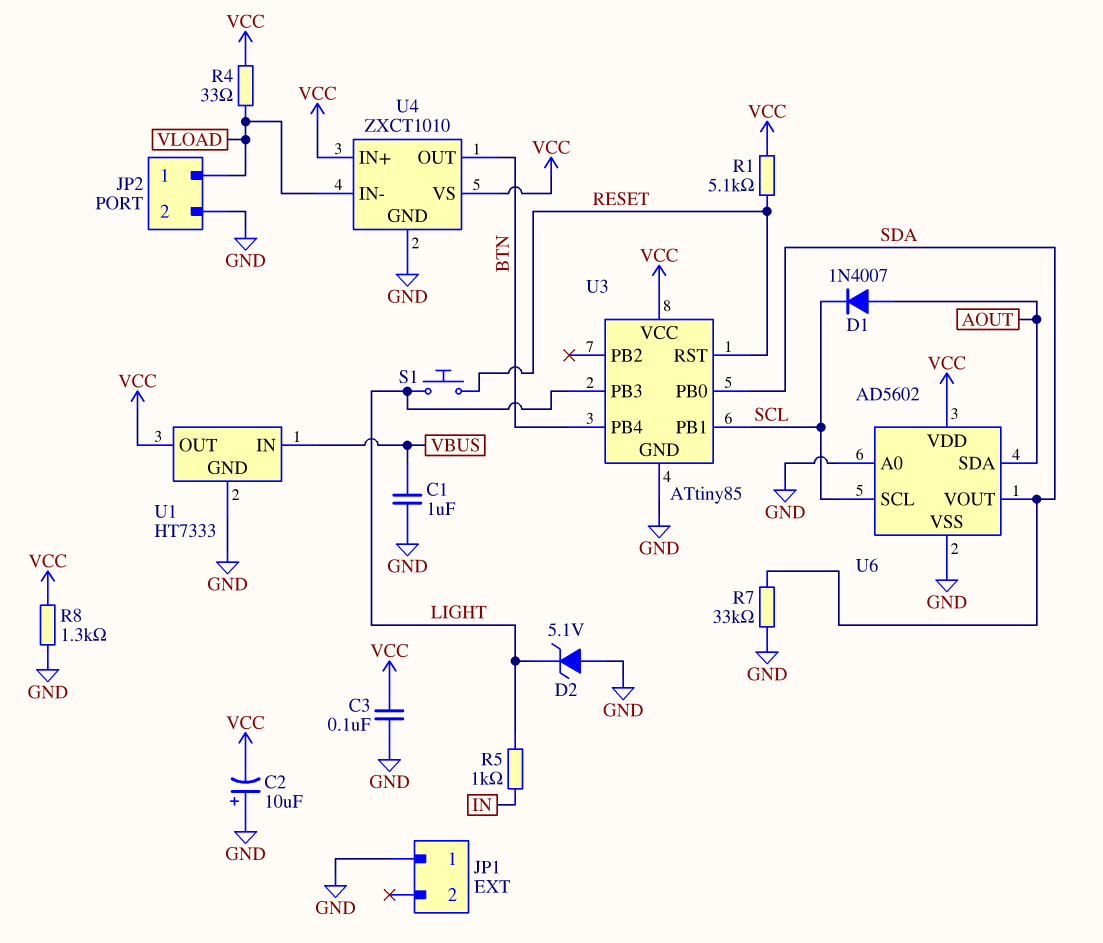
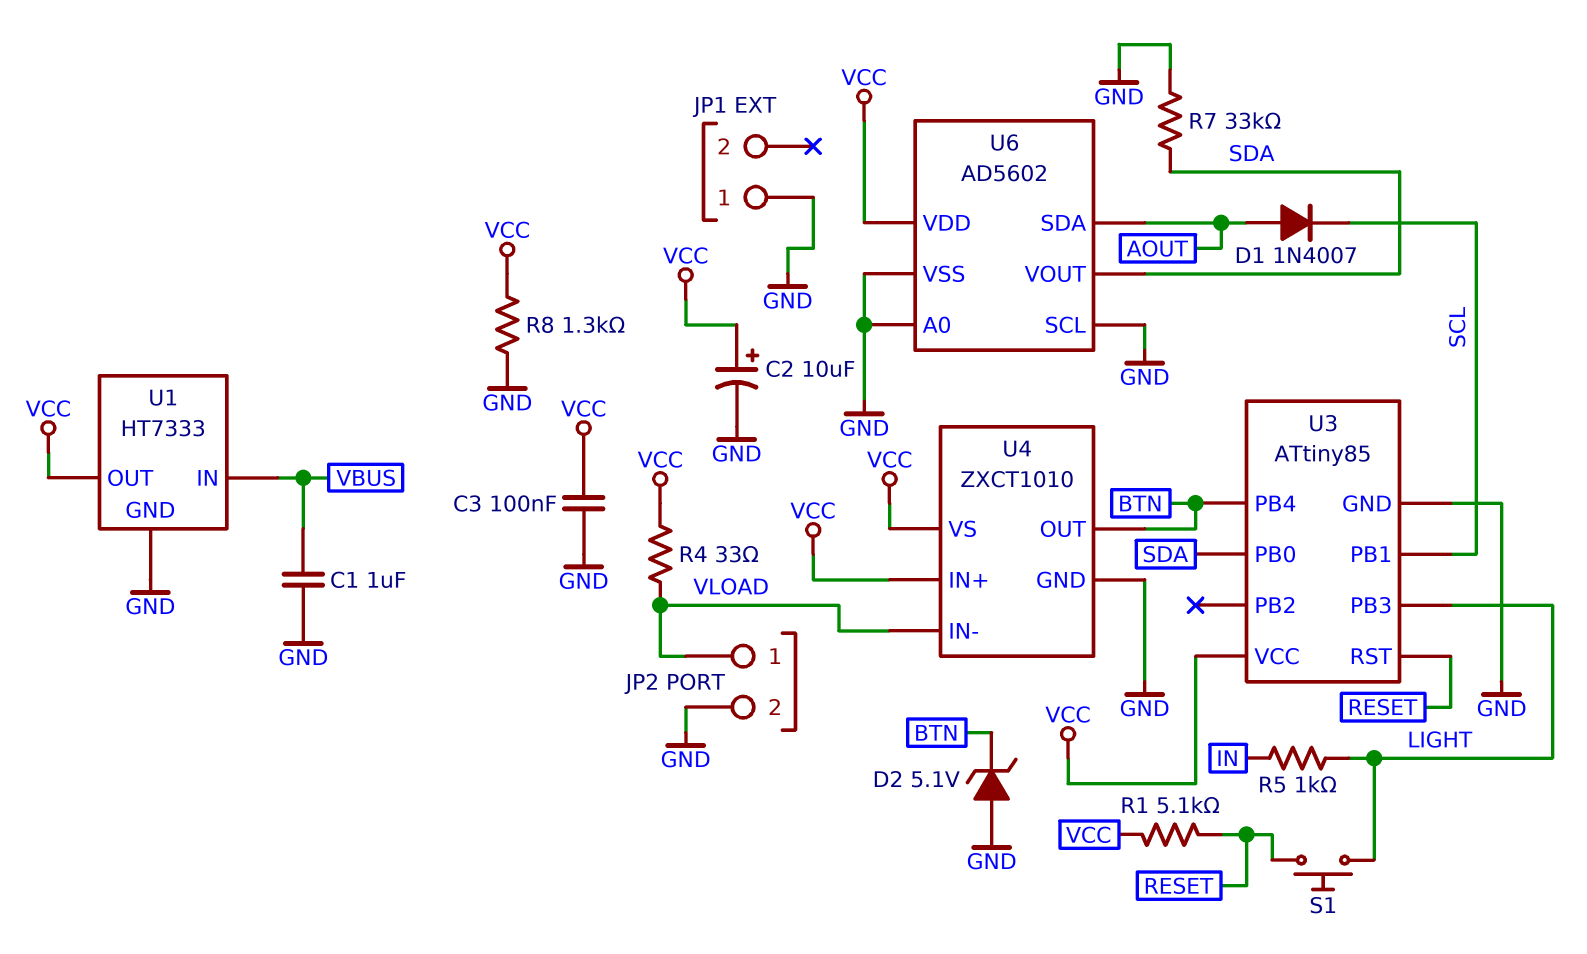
C2: 10uF (plus GND, minus VCC) -> 10uF (plus VCC, minus GND)
D2: zener 5.1V (A GND, K LIGHT) -> zener 5.1V (A GND, K BTN)
U6 pin SCL: SCL -> GND

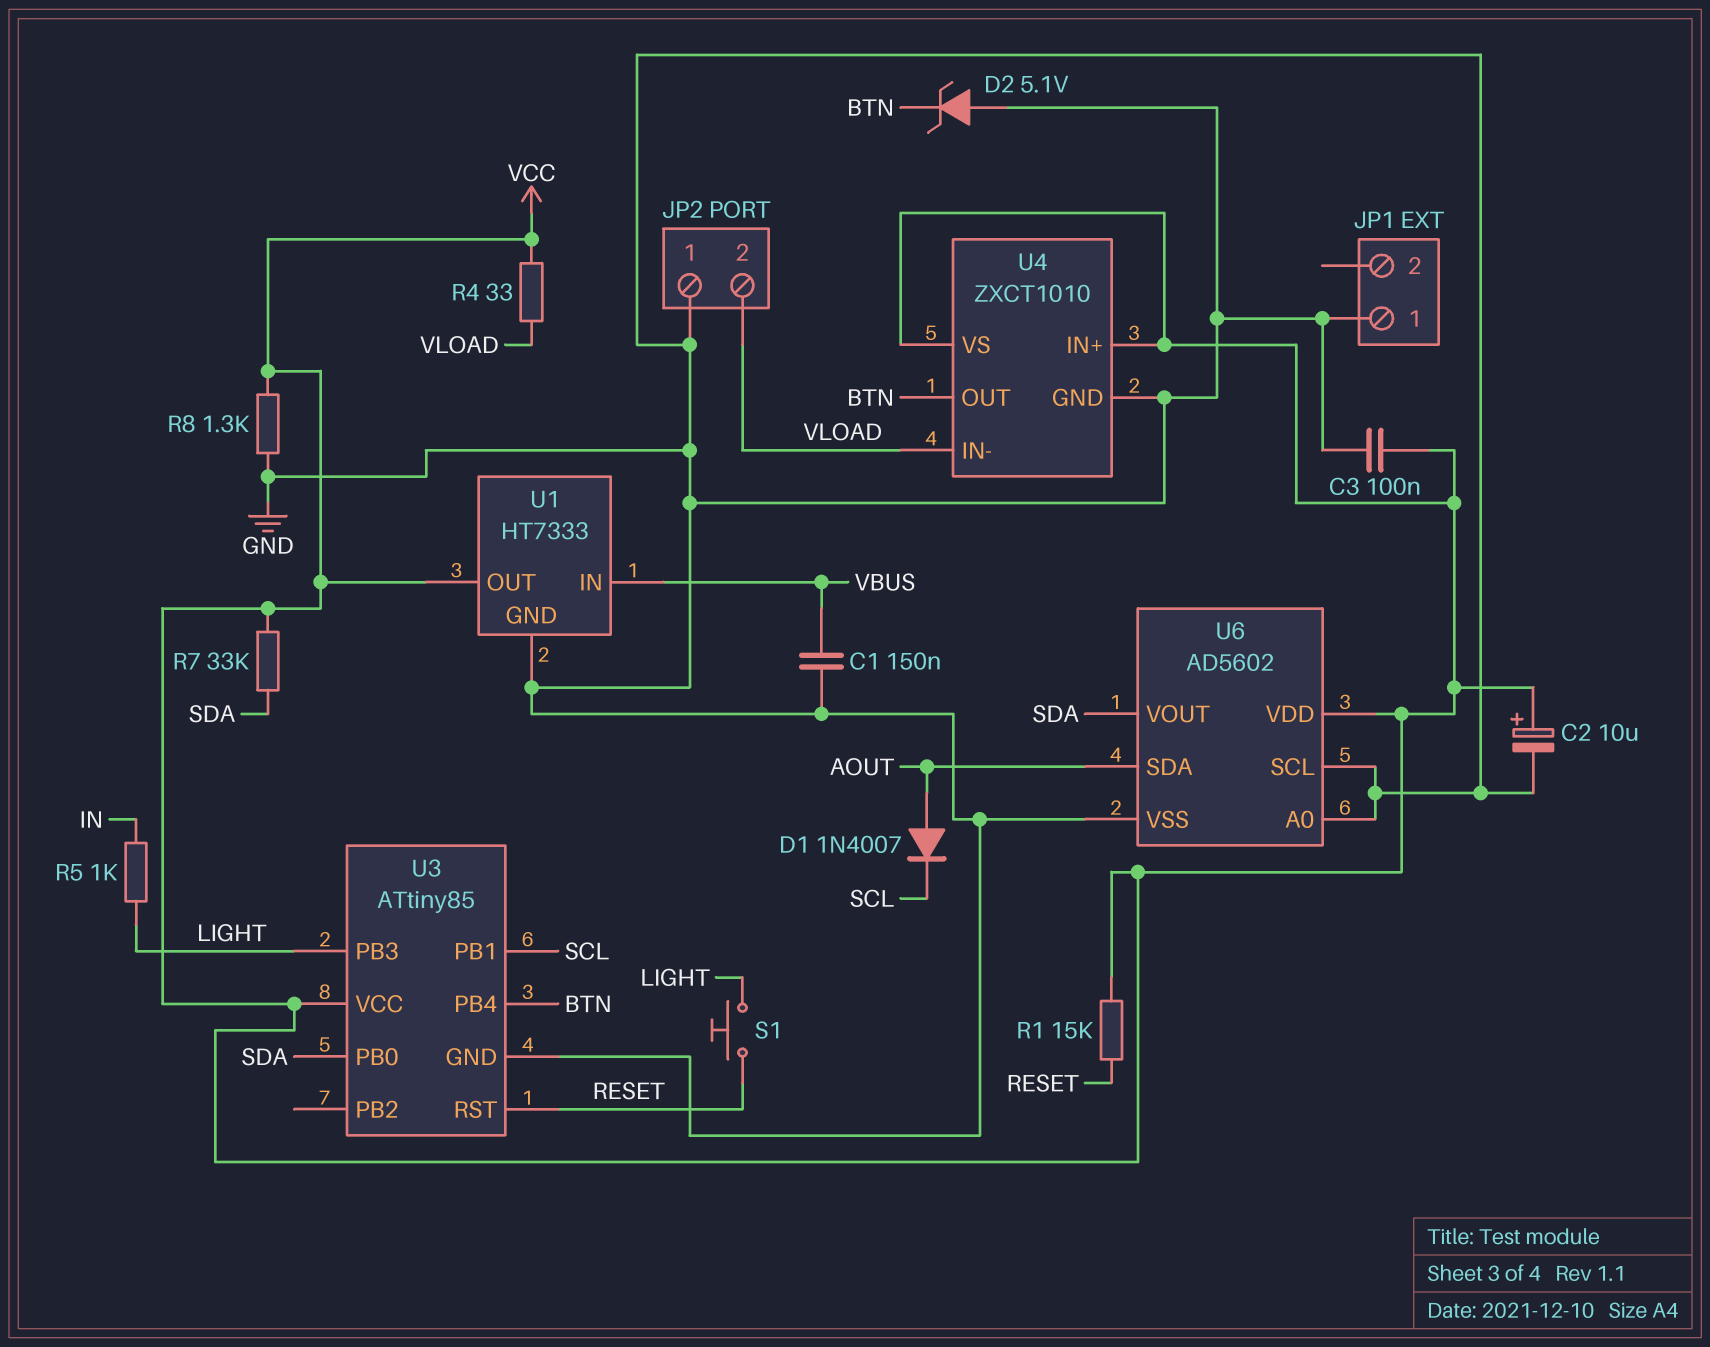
C1: 1uF (GND, VBUS) -> 150nF (GND, VBUS)
JP2 pin 1: VLOAD -> GND
JP2 pin 2: GND -> VLOAD
R1: 5.1k (RESET, VCC) -> 15k (RESET, VCC)
R7: 33k (GND, SDA) -> 33k (SDA, VCC)

